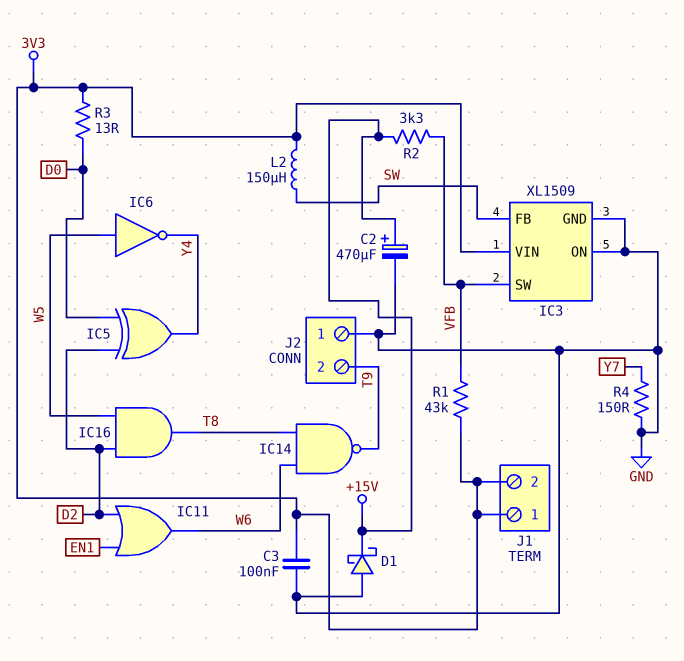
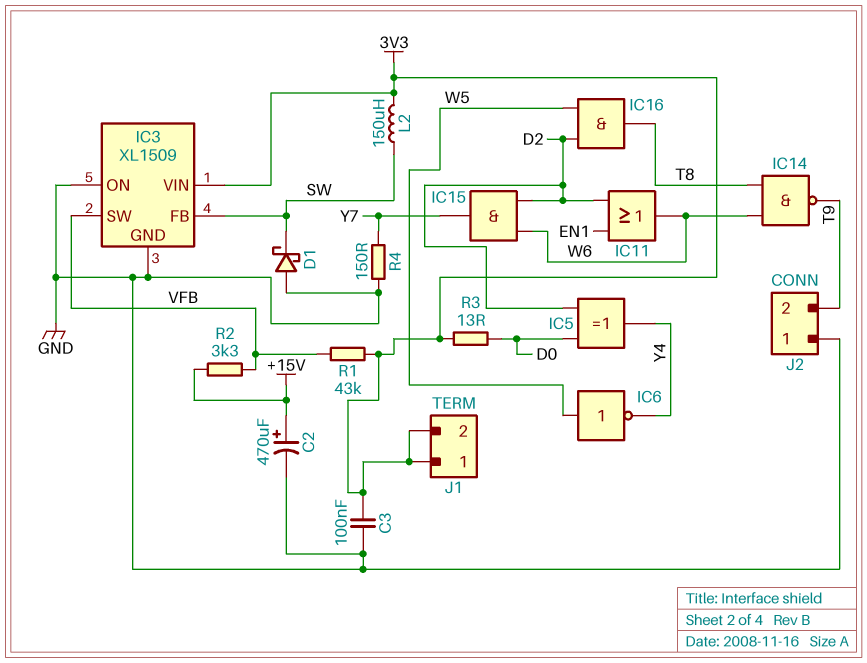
D1: schottky (A GND, K +15V) -> schottky (A GND, K SW)
IC15: none -> AND (in D2, in W6, out Y7)

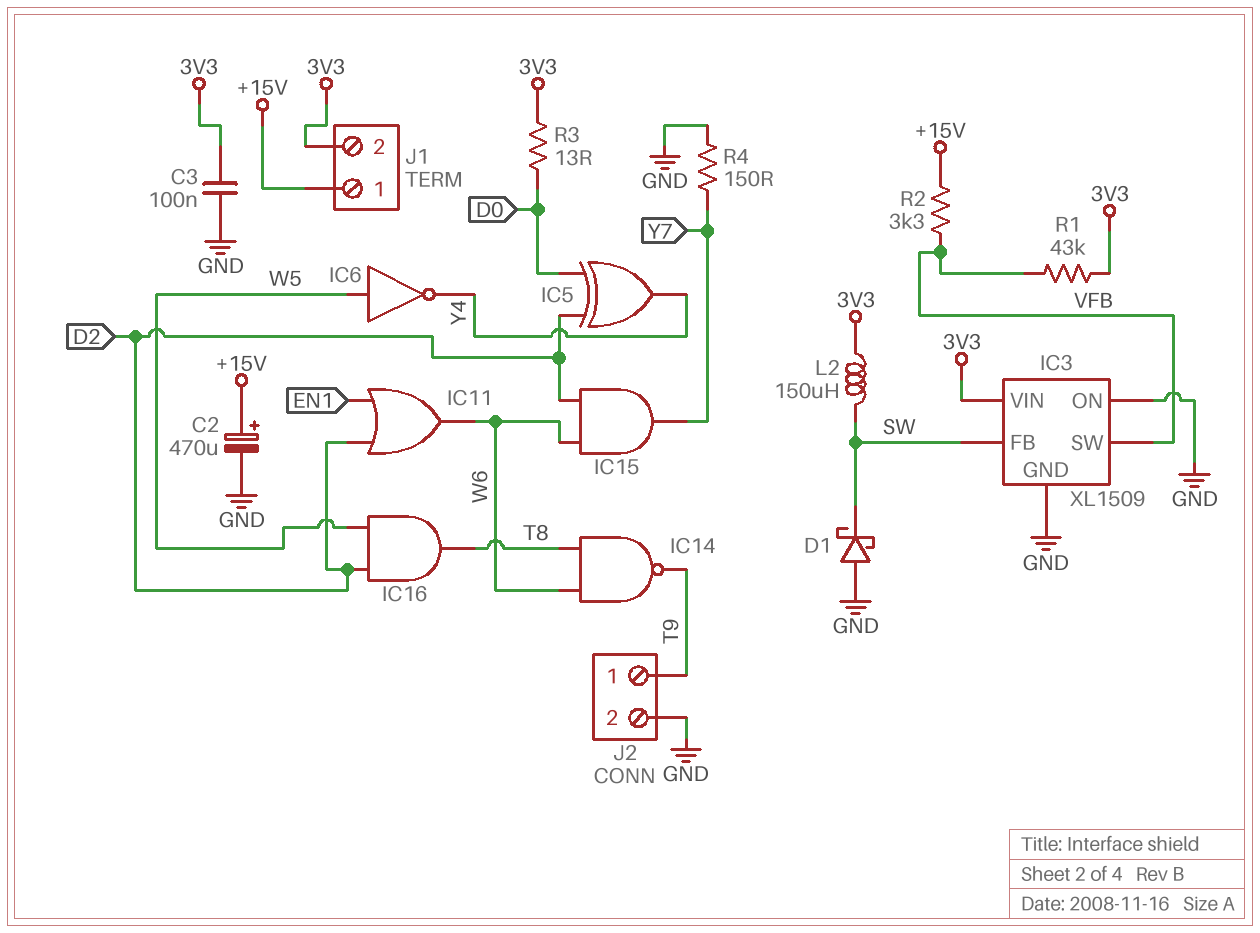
J1 pin 1: 3V3 -> +15V
J2 pin 1: GND -> T9
J2 pin 2: T9 -> GND

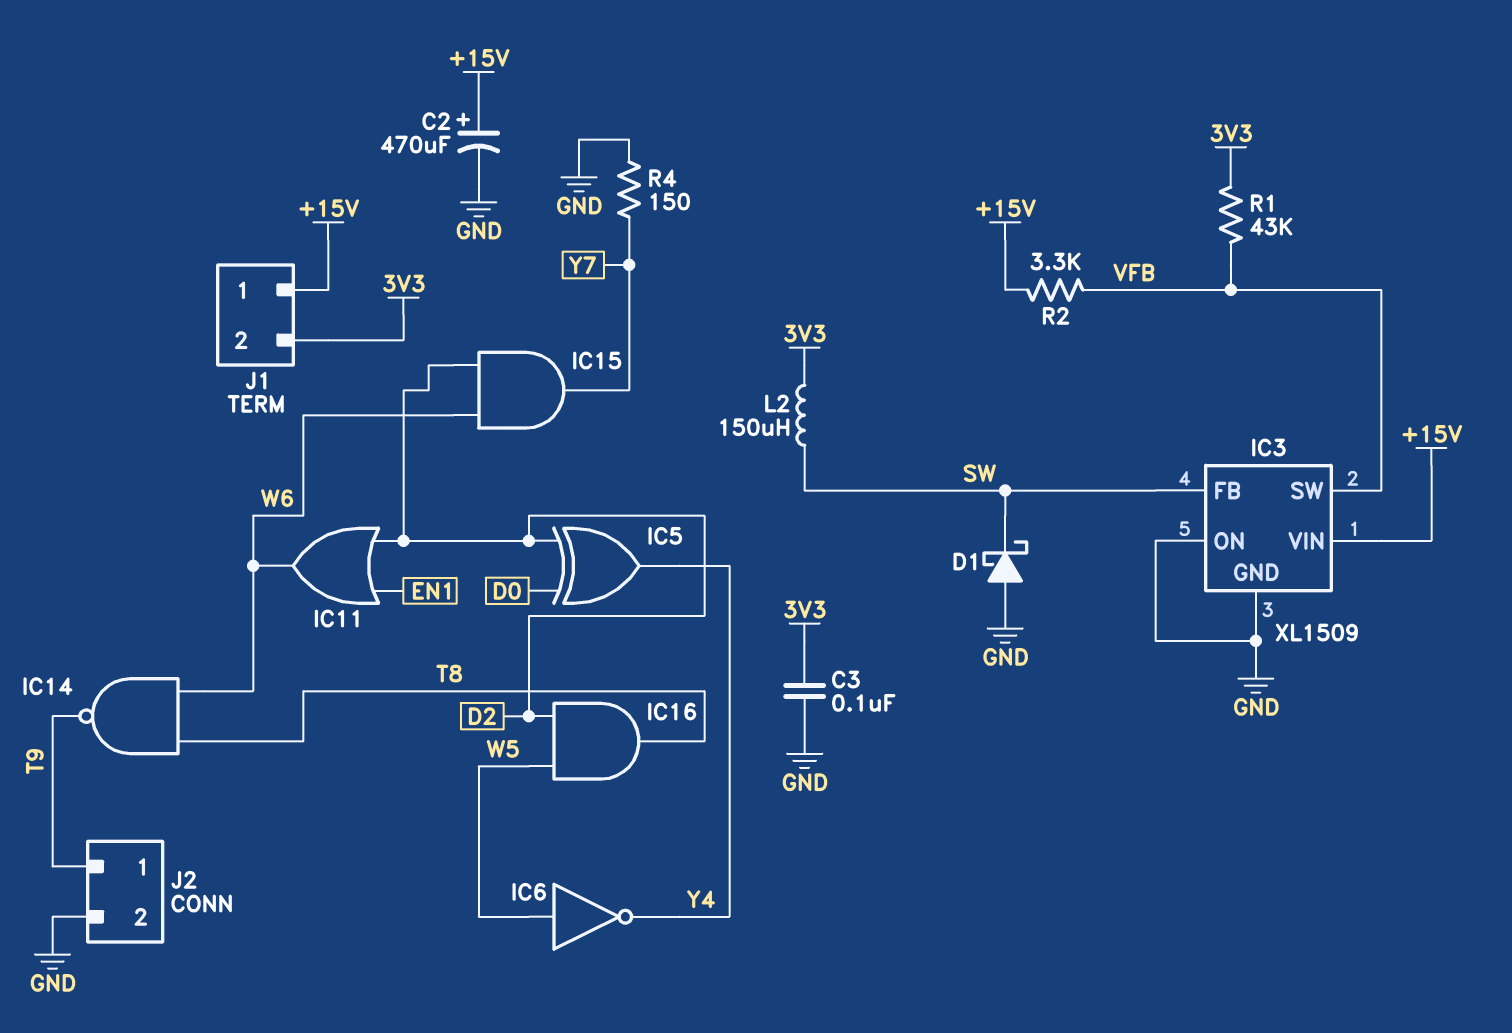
IC3 pin VIN: 3V3 -> +15V
R3: 13 (3V3, D0) -> none

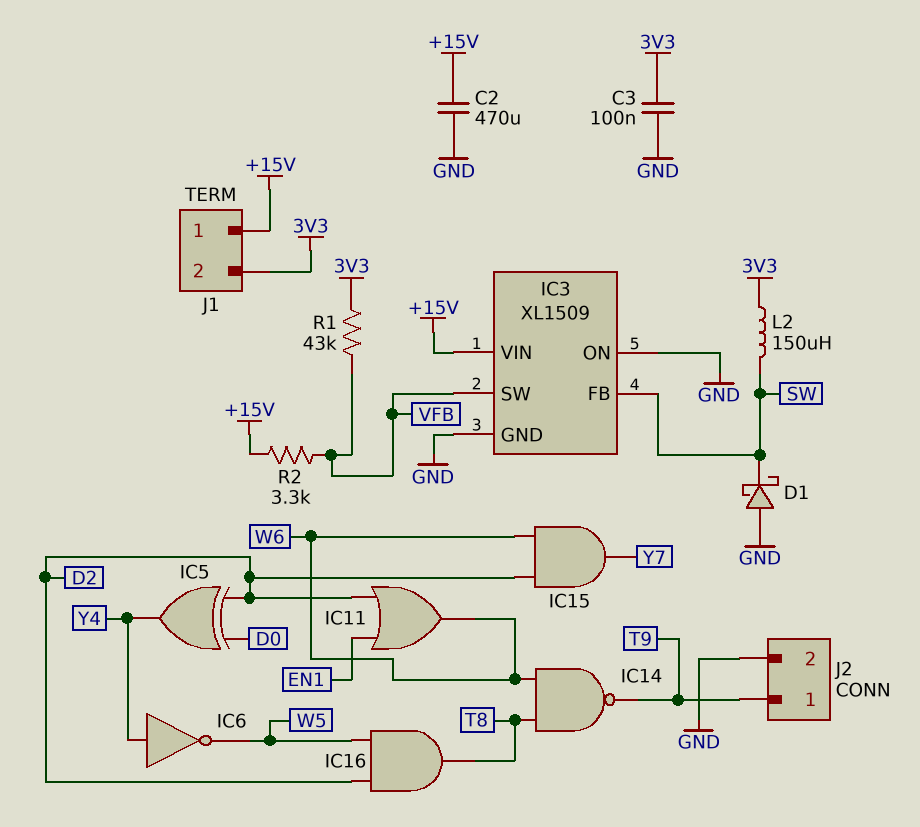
C2: 470uF (plus +15V, minus GND) -> 470uF (+15V, GND)
IC6: NOT (in W5, out Y4) -> NOT (in Y4, out W5)
R4: 150 (GND, Y7) -> none

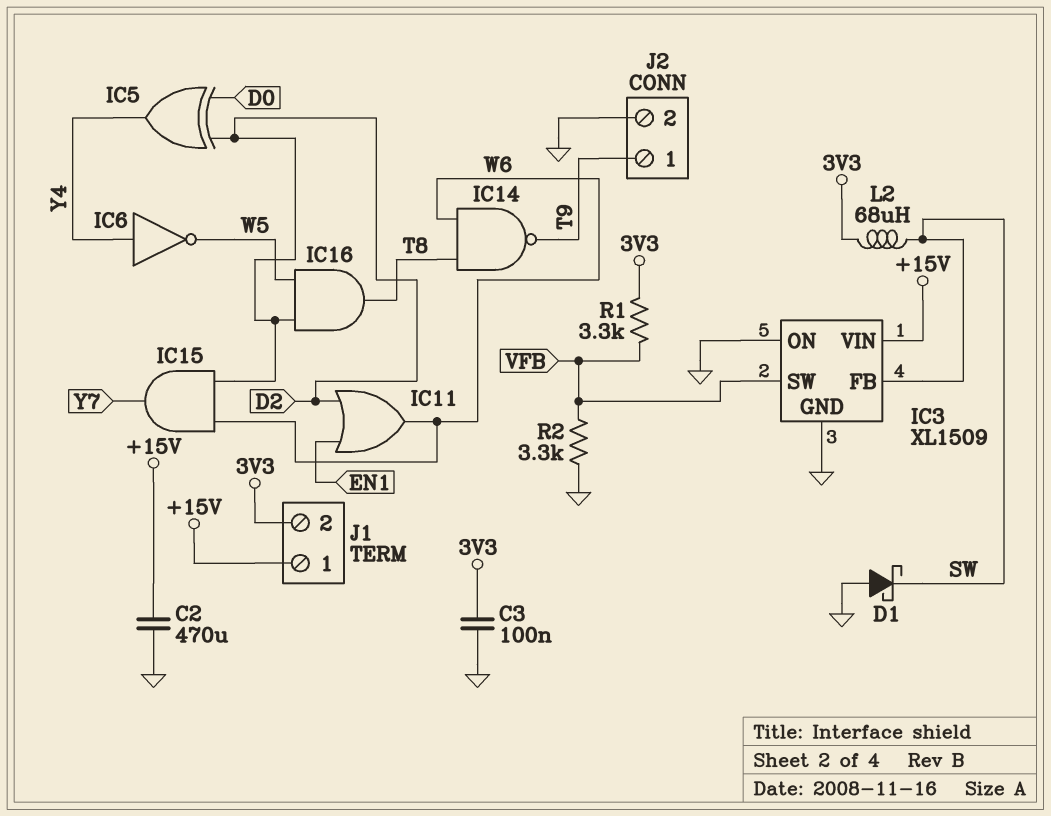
L2: 150uH (3V3, SW) -> 68uH (3V3, SW)
R1: 43k (3V3, VFB) -> 3.3k (3V3, VFB)
R2: 3.3k (+15V, VFB) -> 3.3k (GND, VFB)

